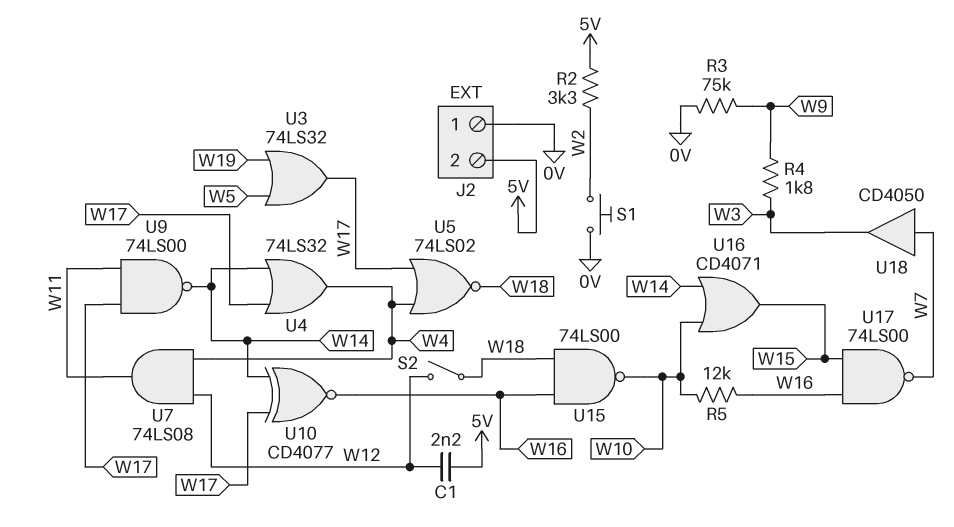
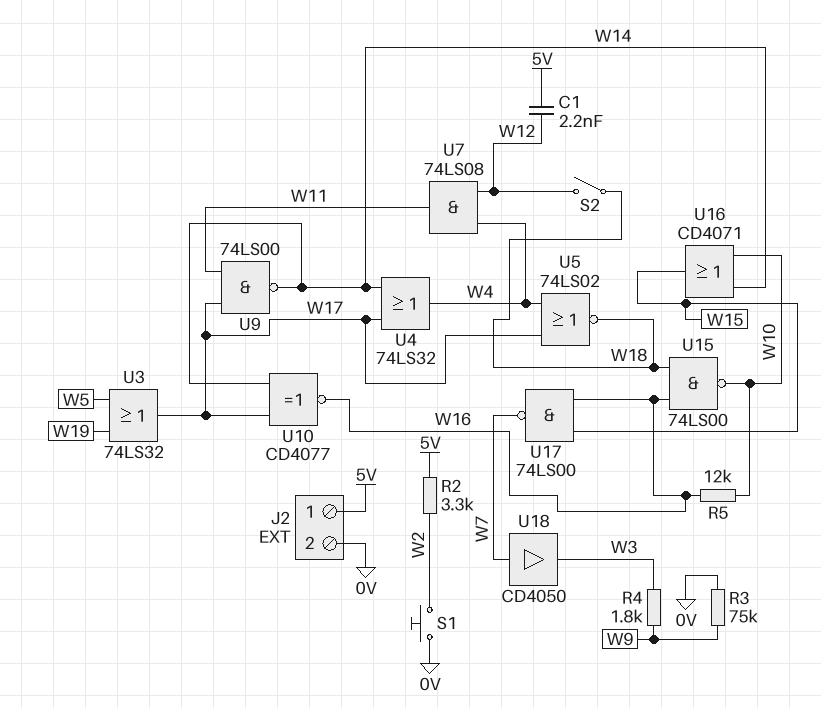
J2 pin 1: 0V -> 5V
J2 pin 2: 5V -> 0V

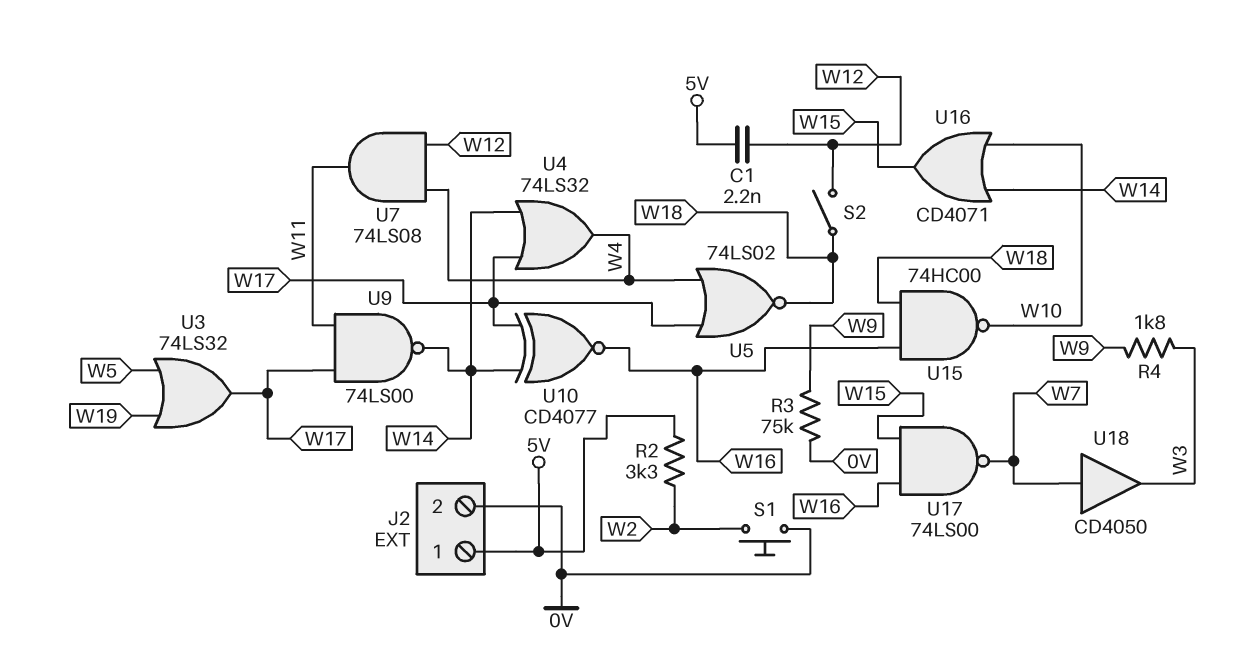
R5: 12k (W10, W16) -> none
U15: NAND 74LS00 (in W16, in W18, out W10) -> NAND 74HC00 (in W16, in W18, out W10)

